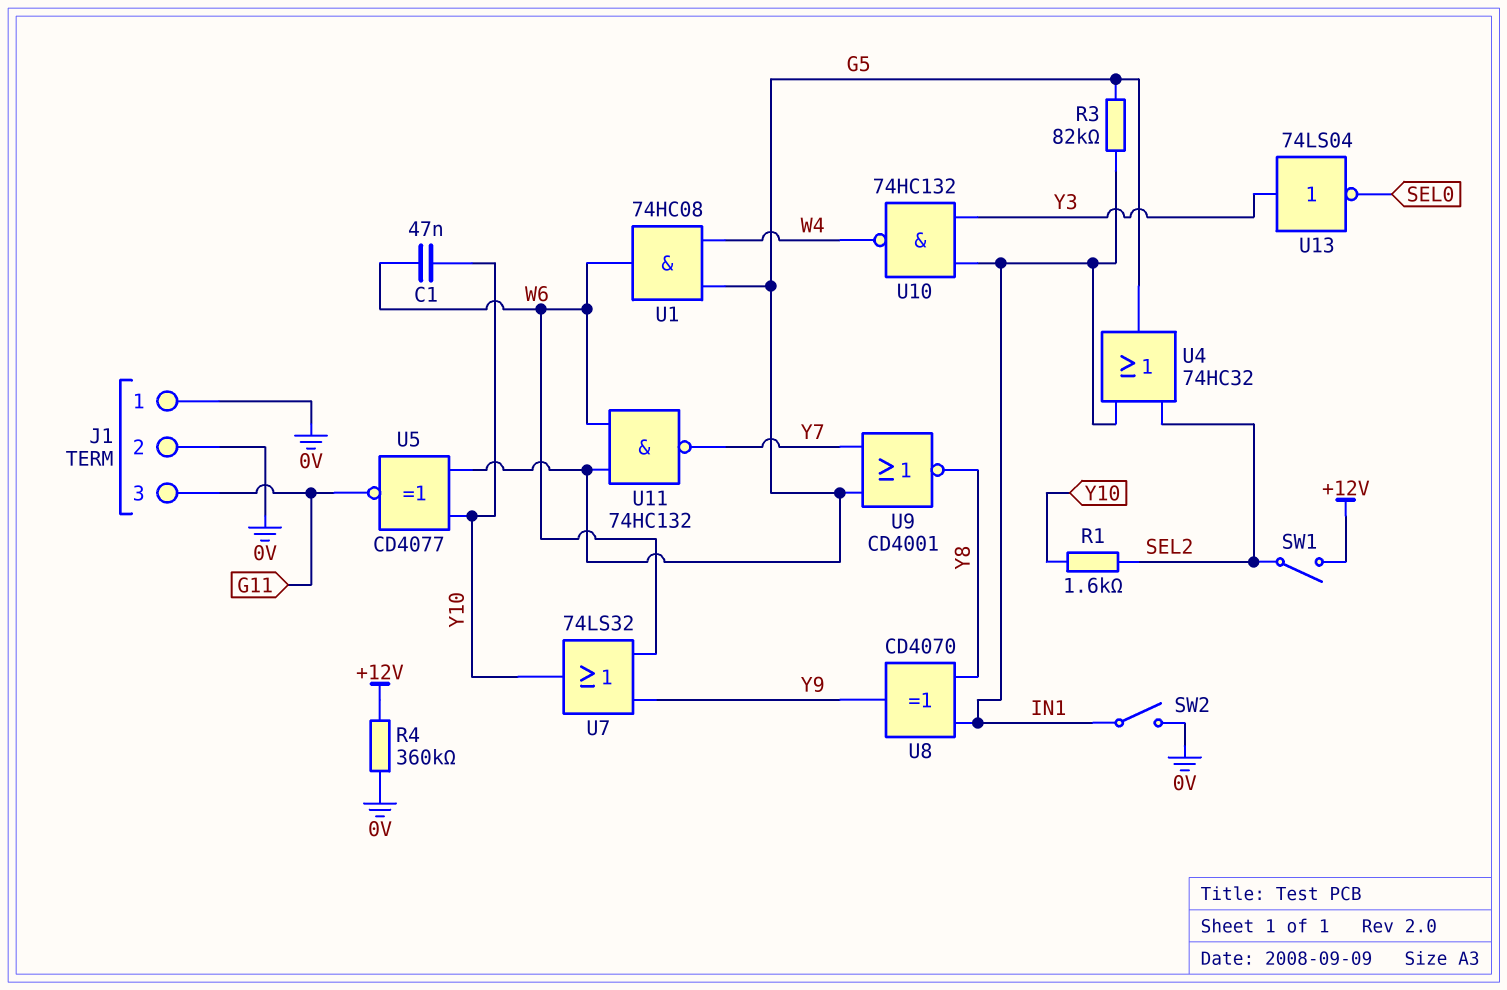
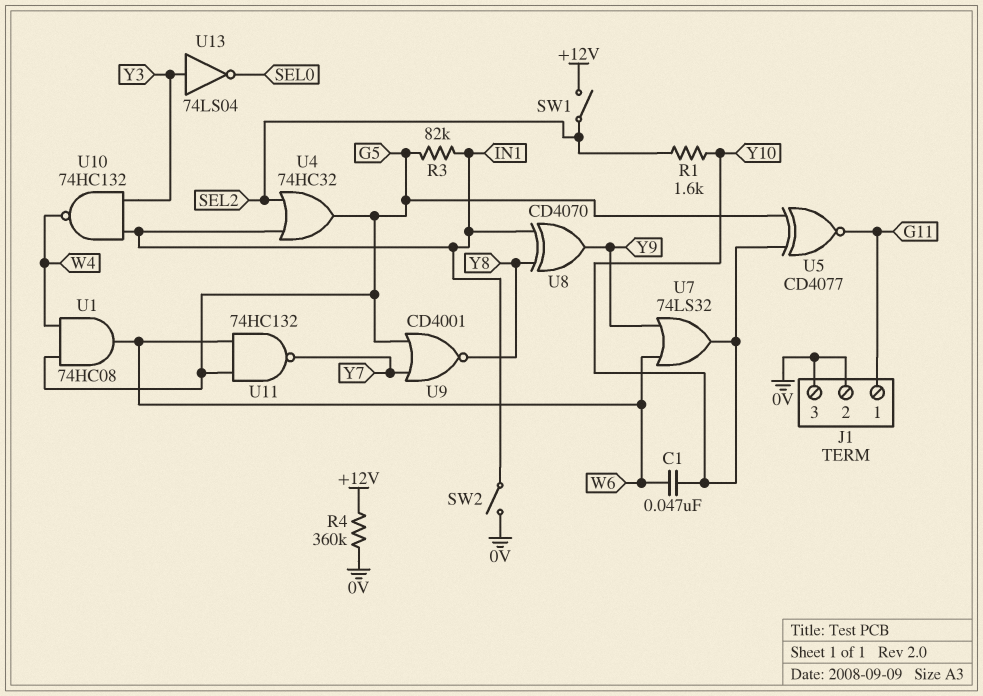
J1 pin 1: 0V -> G11
J1 pin 3: G11 -> 0V

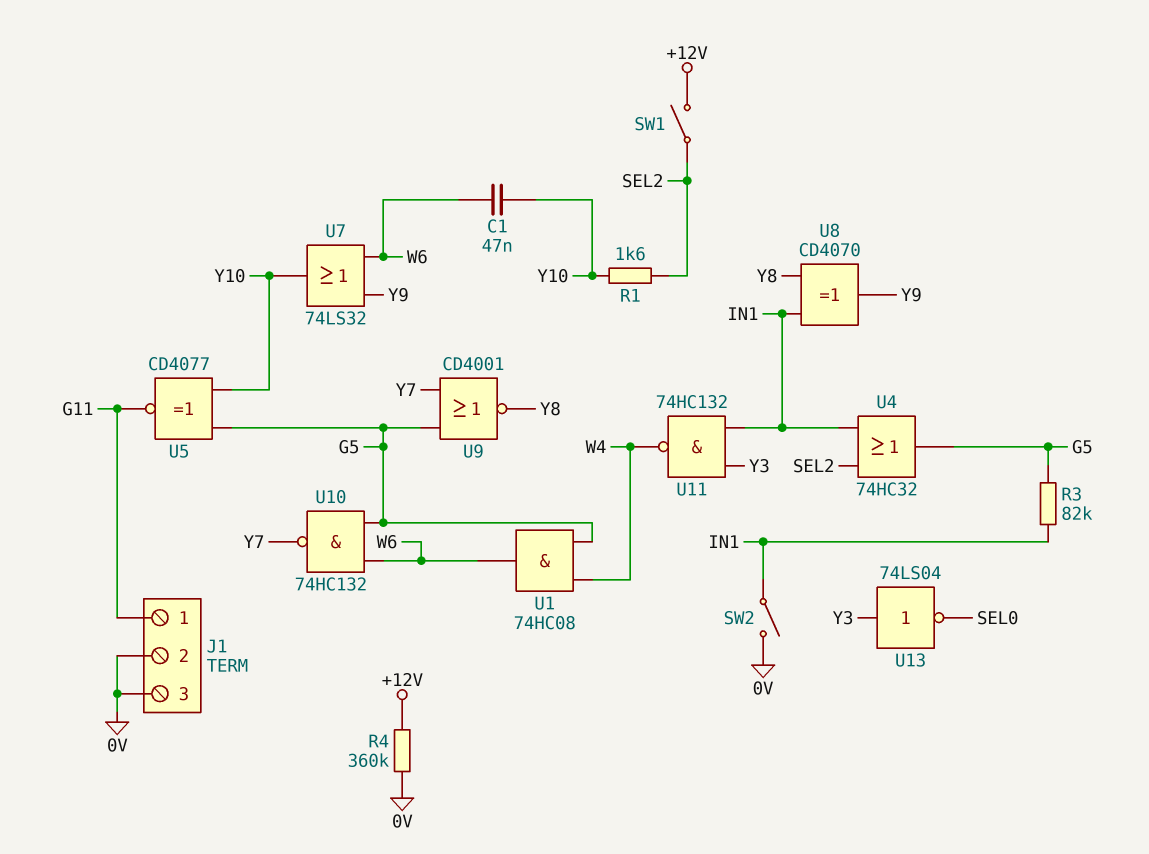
U10: NAND 74HC132 (in IN1, in Y3, out W4) -> NAND 74HC132 (in G5, in W6, out Y7)
U11: NAND 74HC132 (in G5, in W6, out Y7) -> NAND 74HC132 (in IN1, in Y3, out W4)

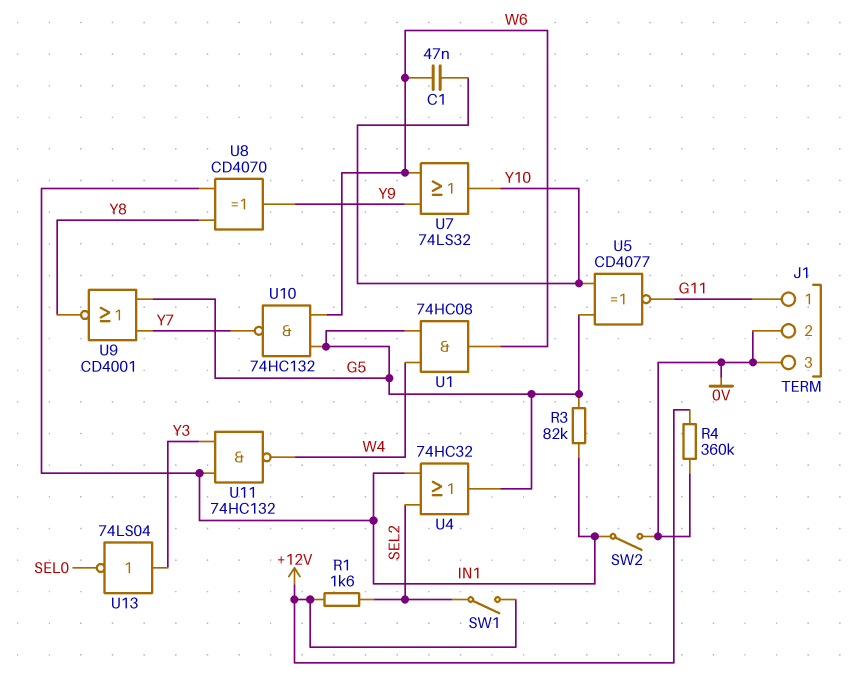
R1: 1.6k (SEL2, Y10) -> 1.6k (+12V, SEL2)

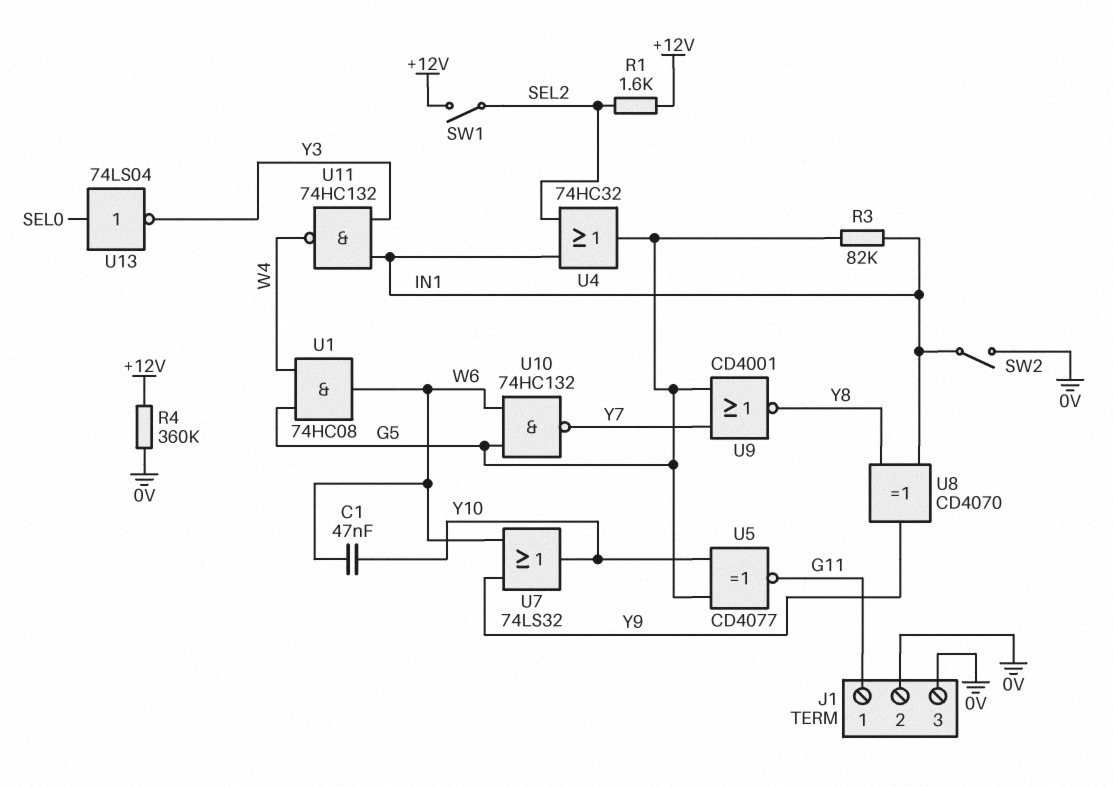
U13: NOT 74LS04 (in Y3, out SEL0) -> NOT 74LS04 (in SEL0, out Y3)

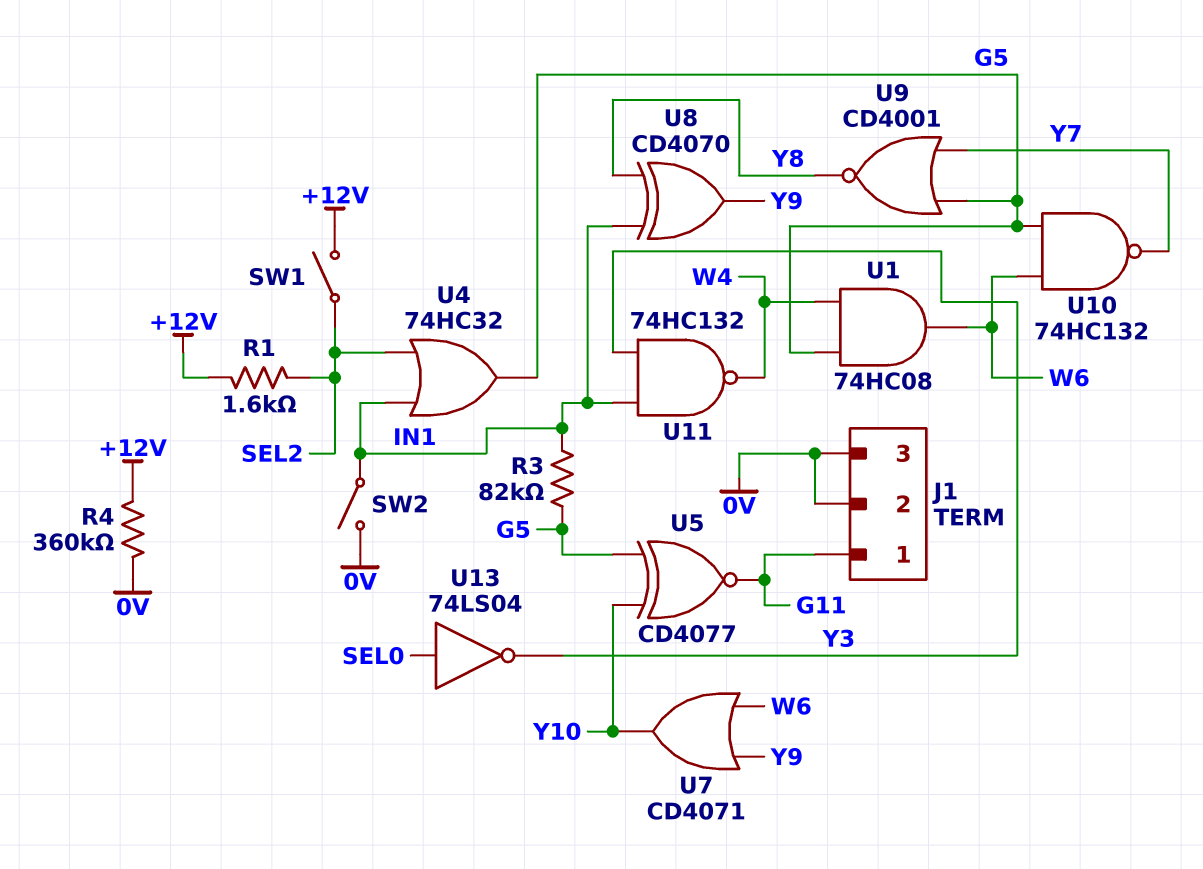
C1: 47nF (W6, Y10) -> none
U7: OR 74LS32 (in W6, in Y9, out Y10) -> OR CD4071 (in W6, in Y9, out Y10)

